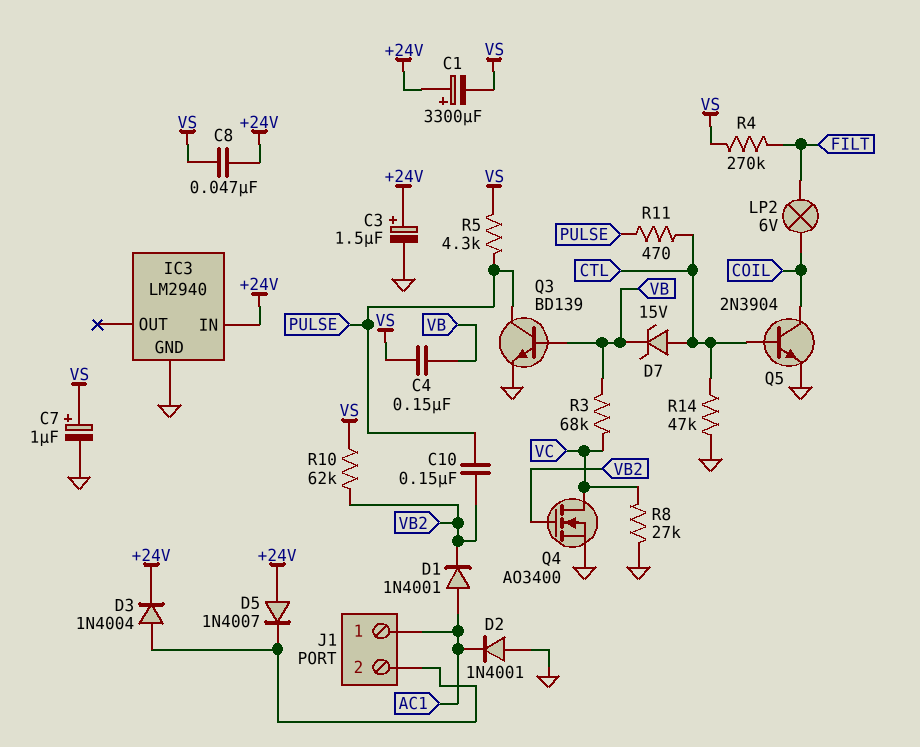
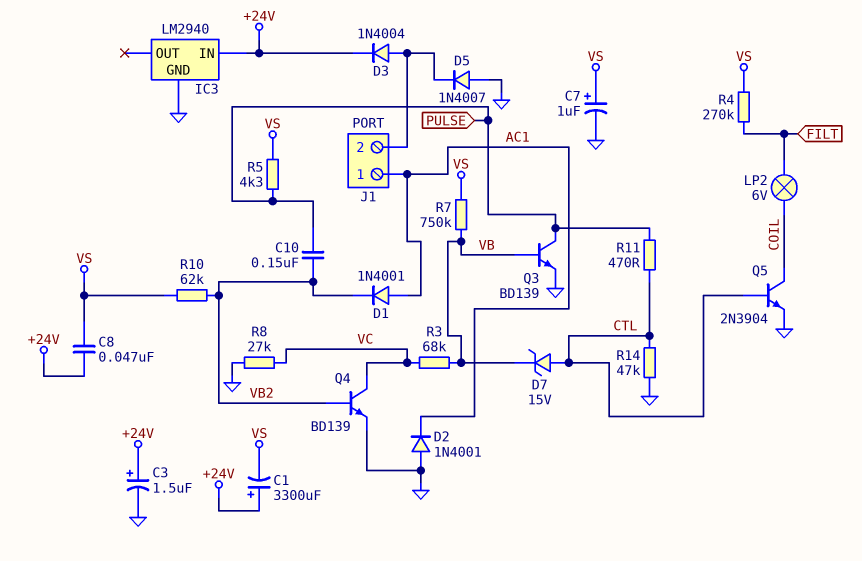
C4: 150nF (VB, VS) -> none
D5: diode 1N4007 (A +24V, K J1/2) -> diode 1N4007 (A GND, K J1/2)
Q4: NMOS AO3400 (G VB2, D VC, S GND) -> NPN BD139 (B VB2, C VC, E GND)
R7: none -> 750k (VB, VS)

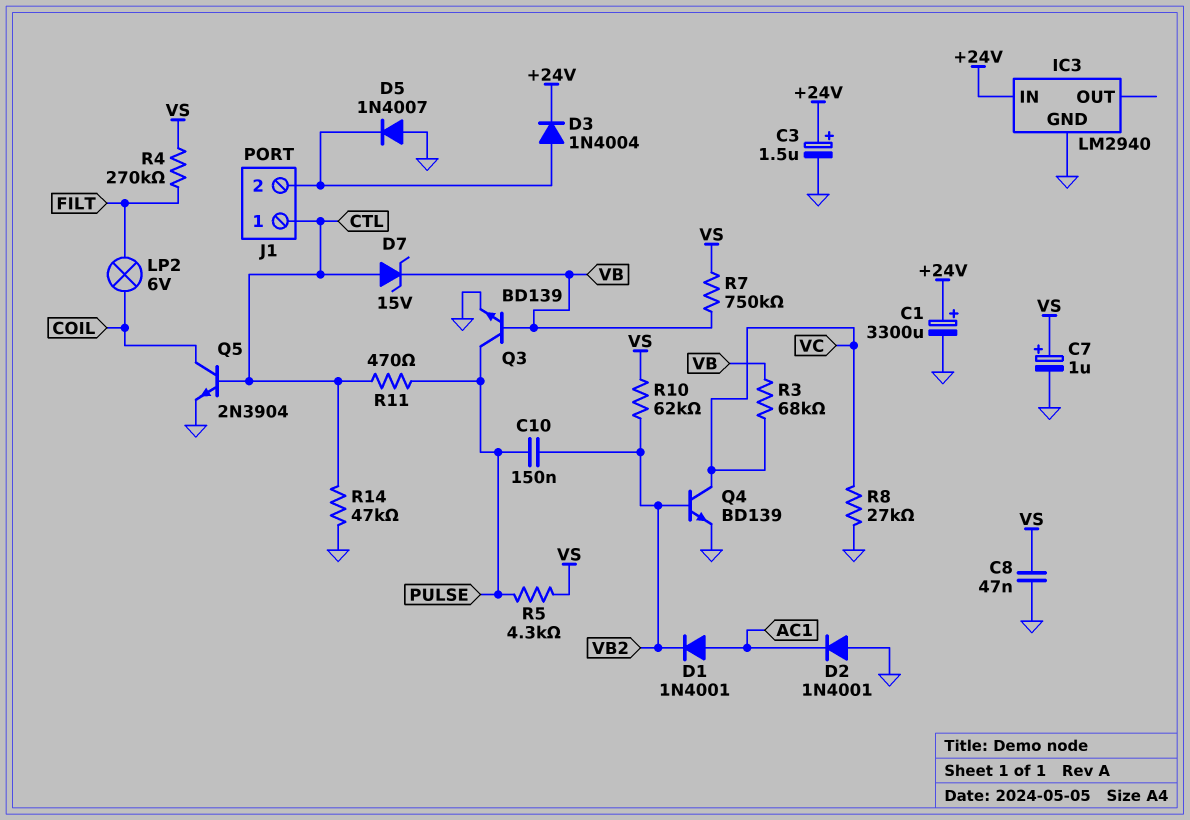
C1: 3300uF (plus +24V, minus VS) -> 3300uF (plus +24V, minus GND)
C8: 47nF (+24V, VS) -> 47nF (GND, VS)
J1 pin 1: AC1 -> CTL

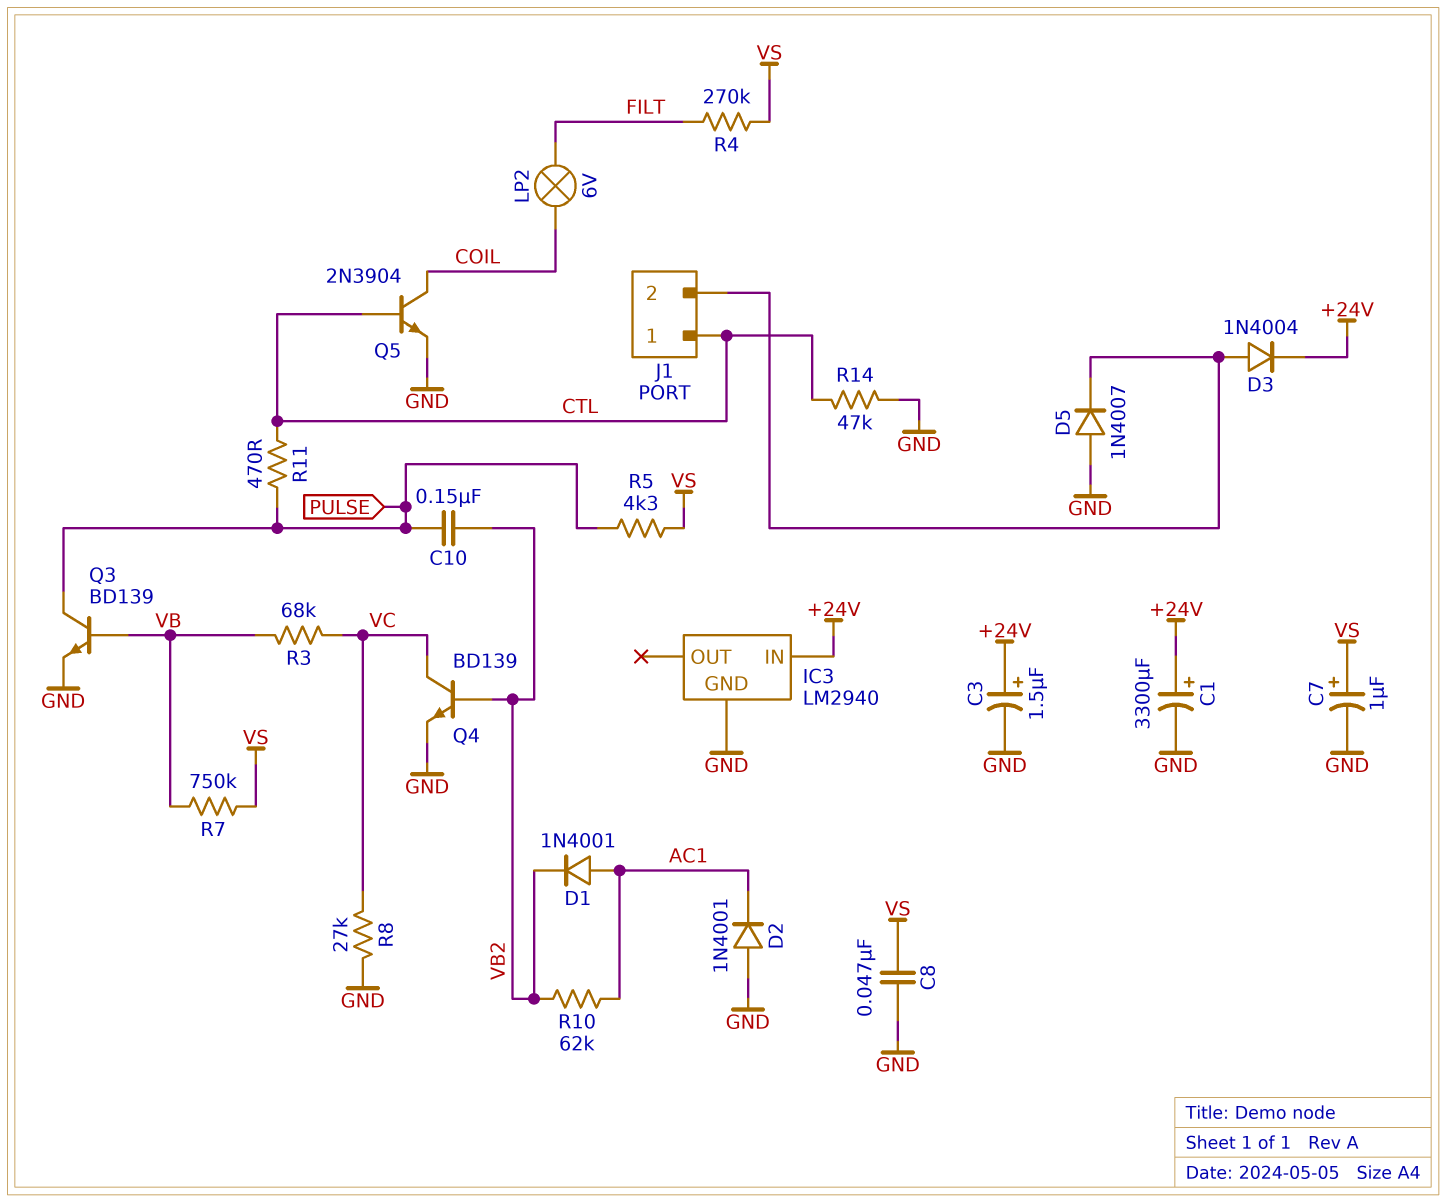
D7: zener 15V (A CTL, K VB) -> none
R10: 62k (VB2, VS) -> 62k (AC1, VB2)

